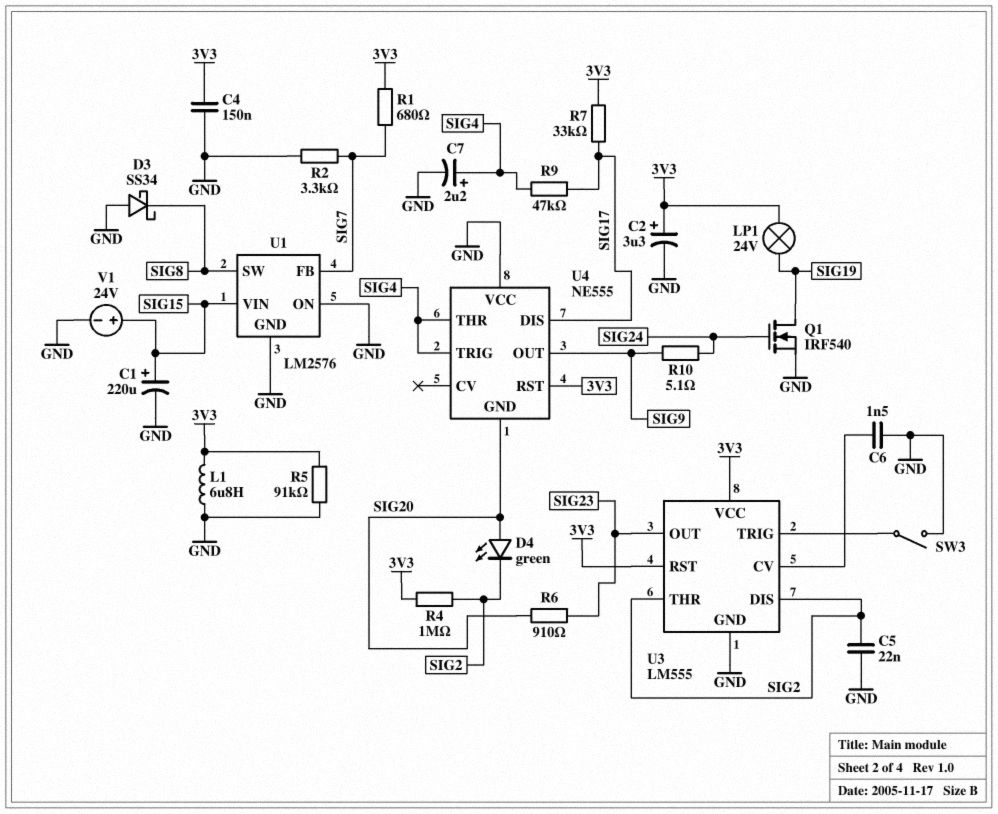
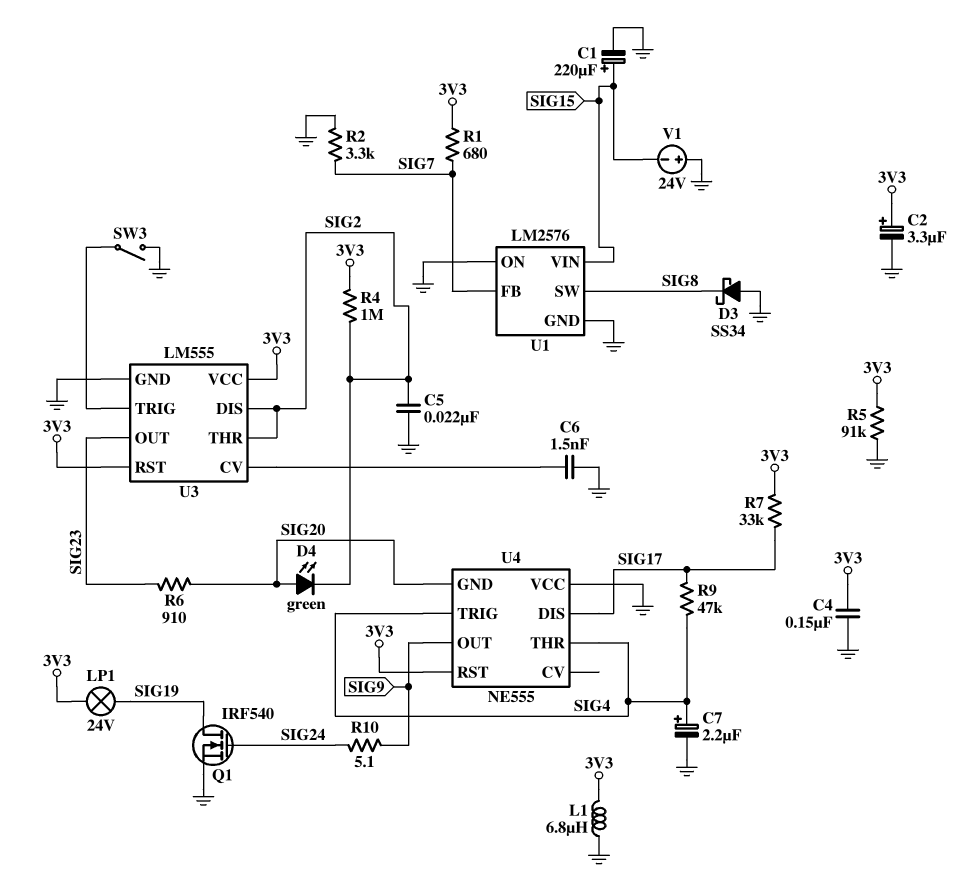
V1: 24V (plus SIG15, minus GND) -> 24V (plus GND, minus SIG15)

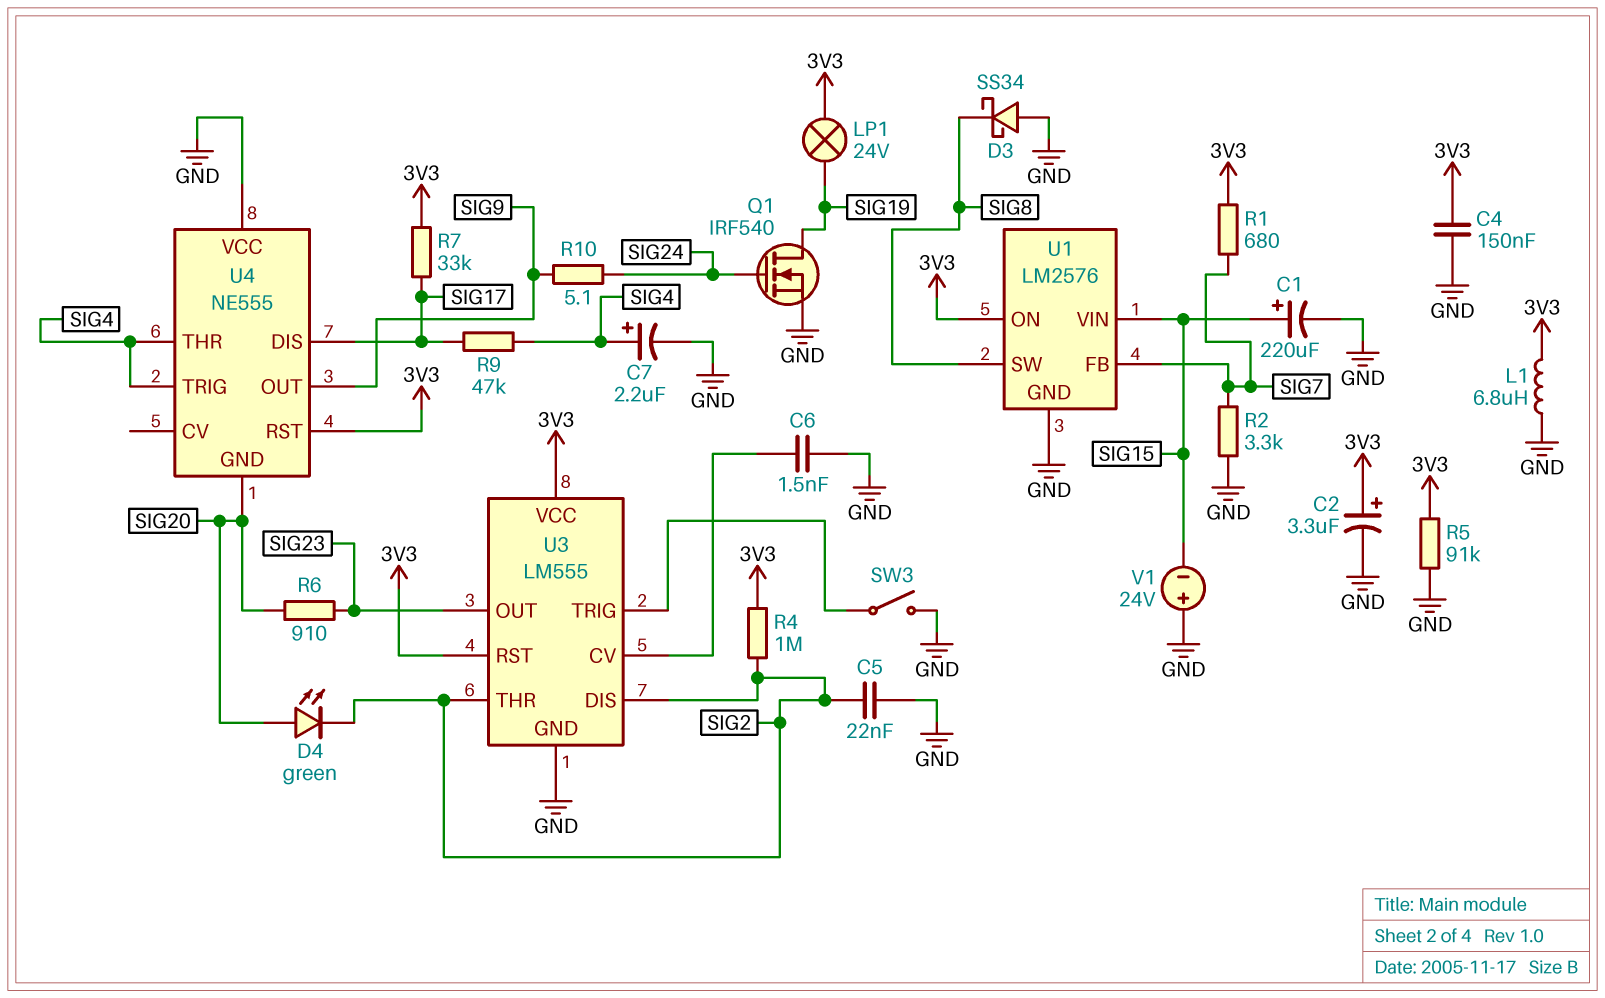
U1 pin ON: GND -> 3V3

